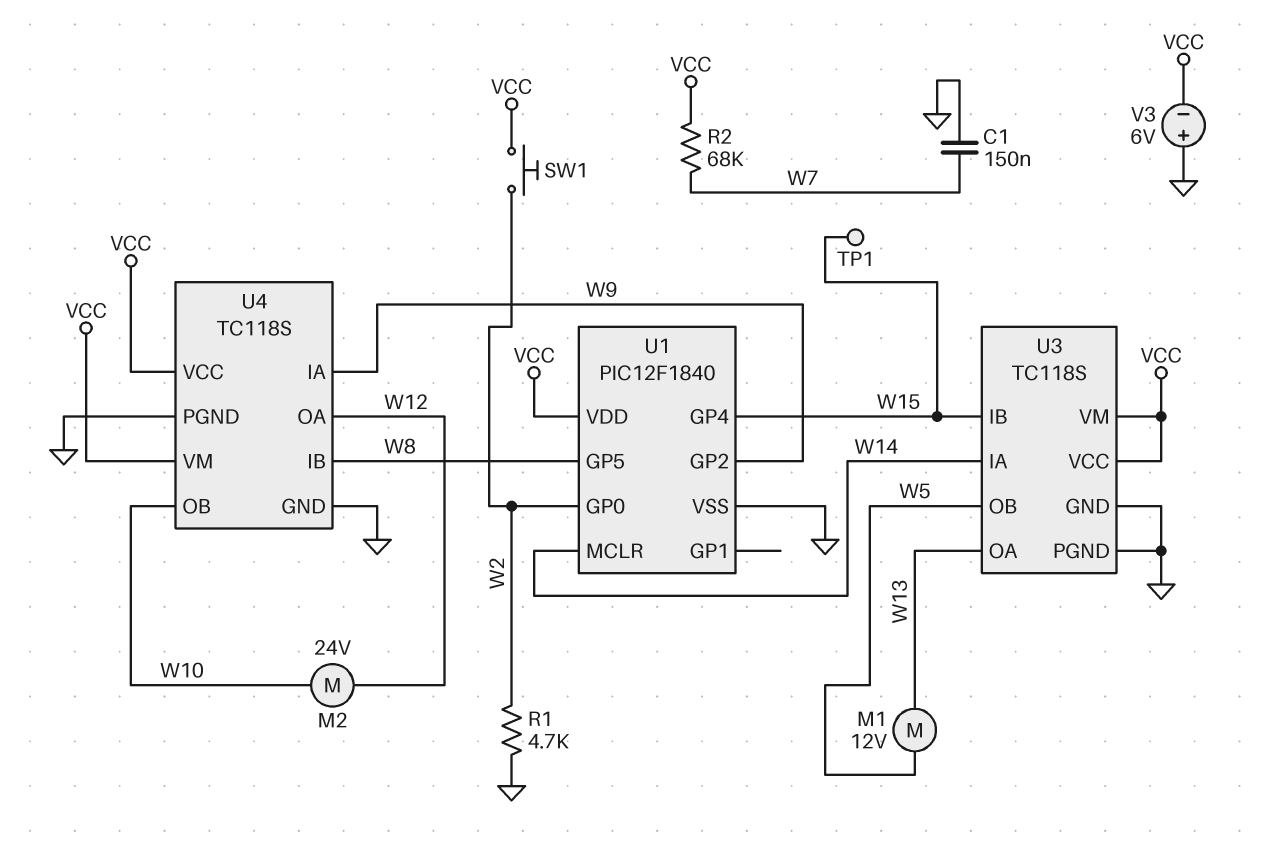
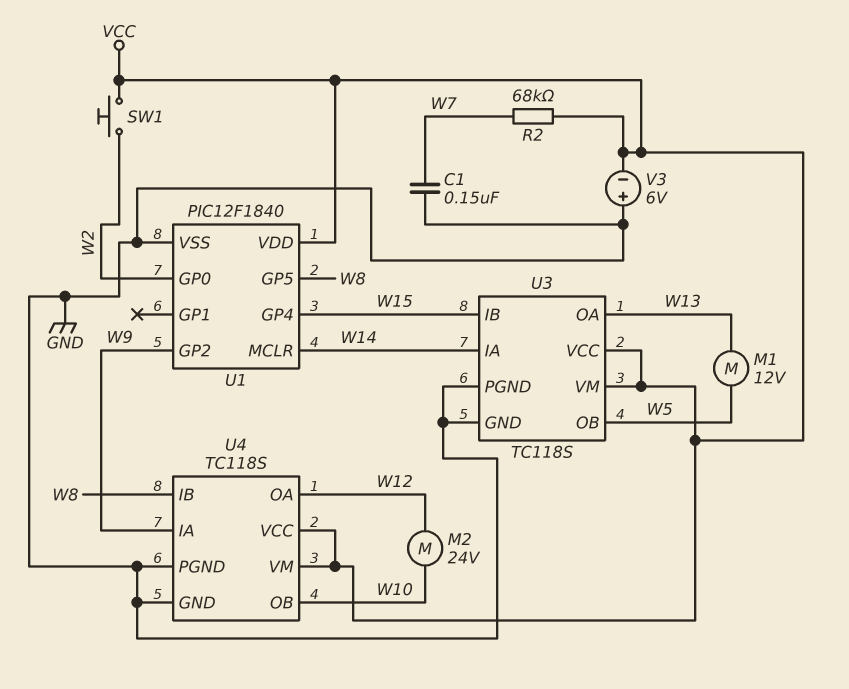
R1: 4.7k (GND, W2) -> none
TP1: test point (W15) -> none

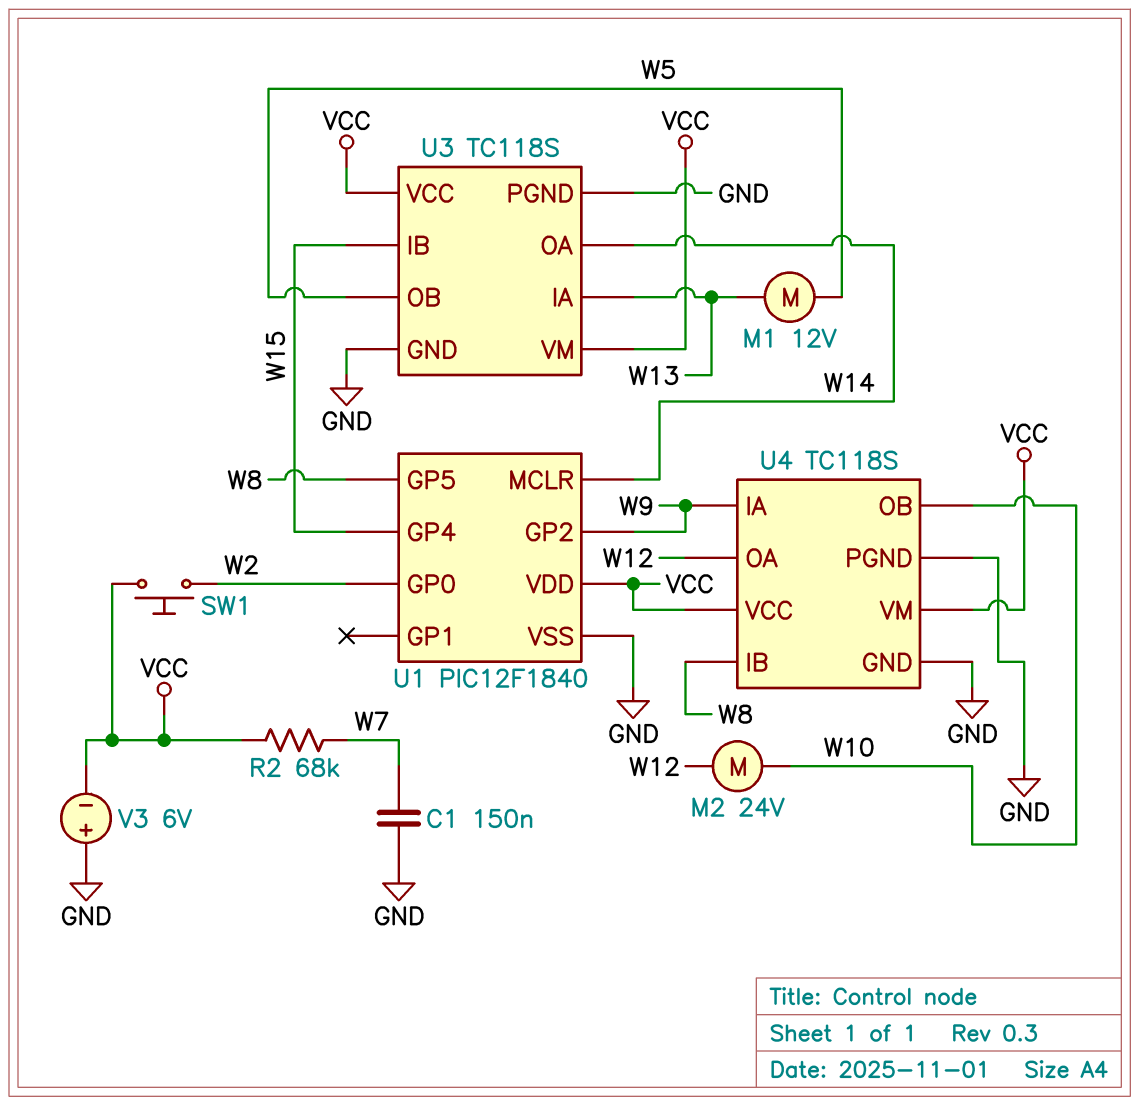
U3 pin IA: W14 -> W13
U3 pin OA: W13 -> W14

